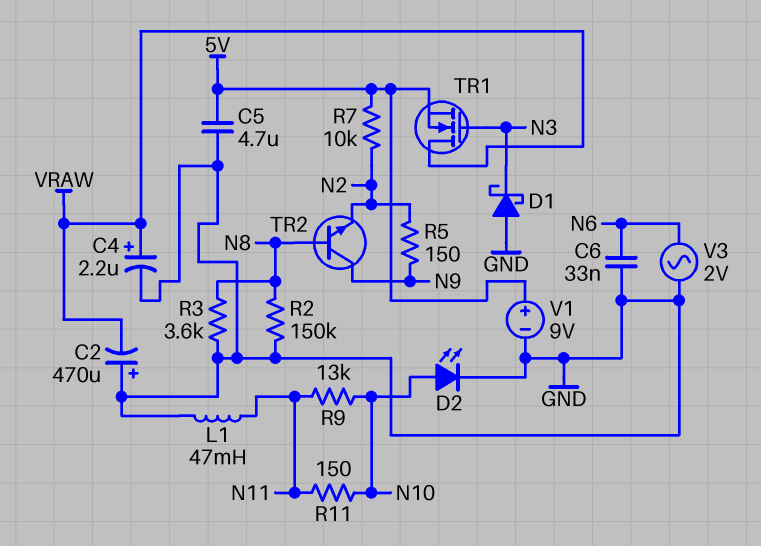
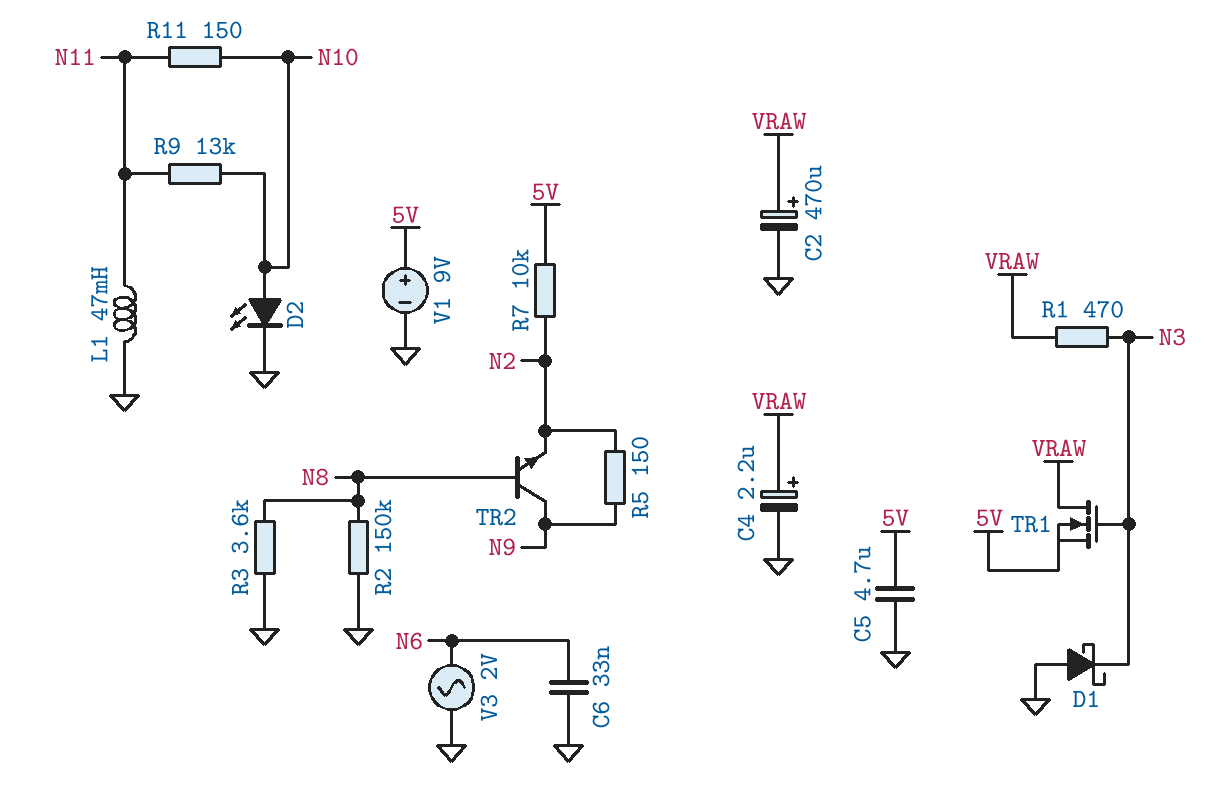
C2: 470uF (plus GND, minus VRAW) -> 470uF (plus VRAW, minus GND)
R1: none -> 470 (N3, VRAW)

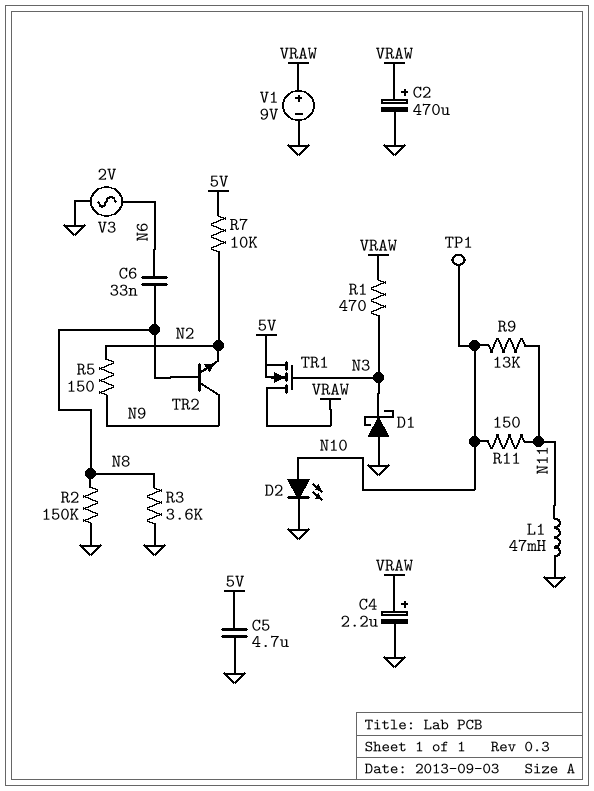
C6: 33nF (GND, N6) -> 33nF (N6, N8)
TP1: none -> test point (N10)
V1: 9V (plus 5V, minus GND) -> 9V (plus VRAW, minus GND)

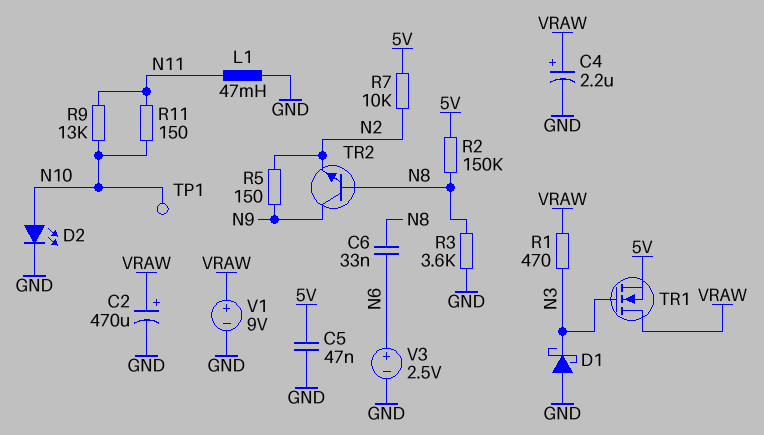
C5: 4.7uF (5V, GND) -> 47nF (5V, GND)
R2: 150k (GND, N8) -> 150k (5V, N8)
V3: AC 2V (GND, N6) -> 2.5V (plus N6, minus GND)

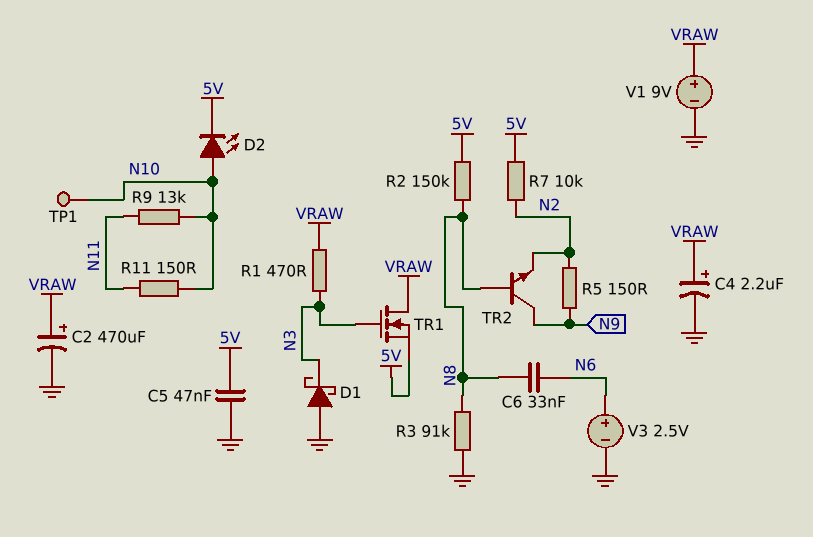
D2: LED (A N10, K GND) -> LED (A N10, K 5V)
L1: 47mH (GND, N11) -> none
R3: 3.6k (GND, N8) -> 91k (GND, N8)

